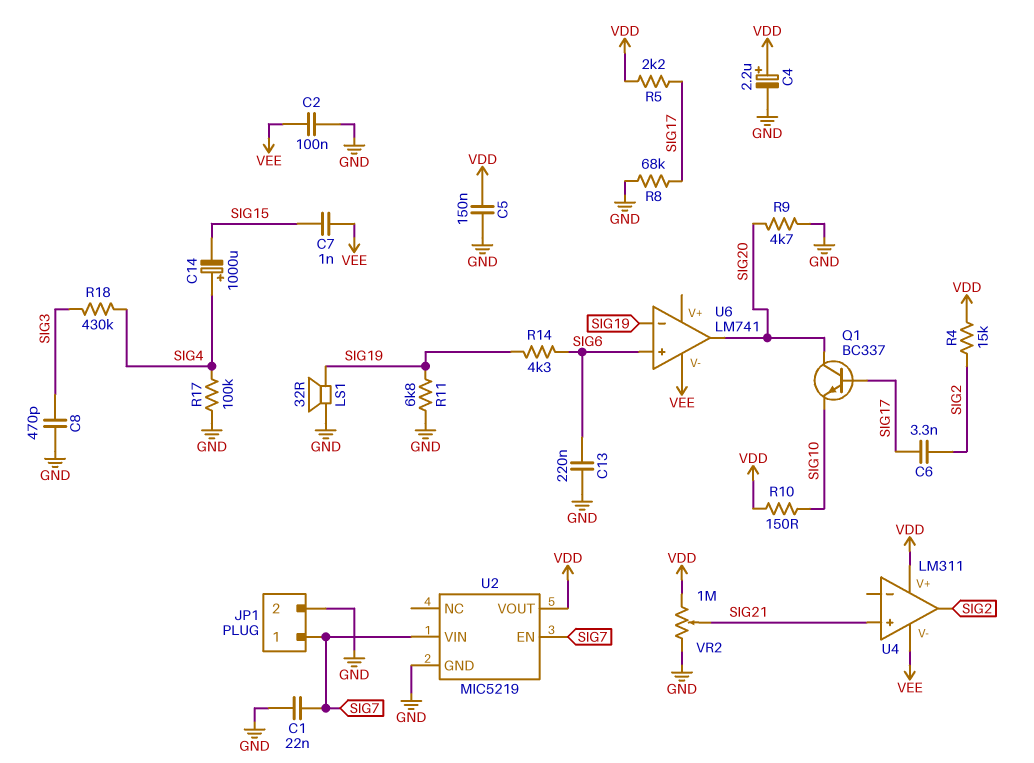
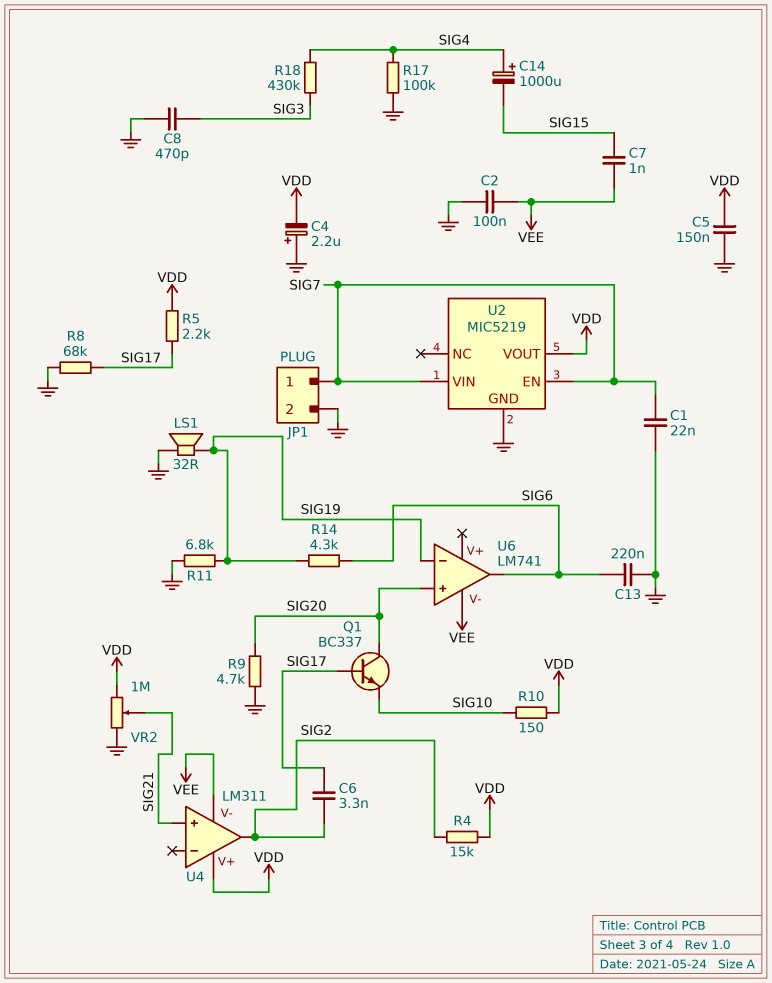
C4: 2.2uF (plus VDD, minus GND) -> 2.2uF (plus GND, minus VDD)
U6 pin in+: SIG6 -> SIG20
U6 pin out: SIG20 -> SIG6

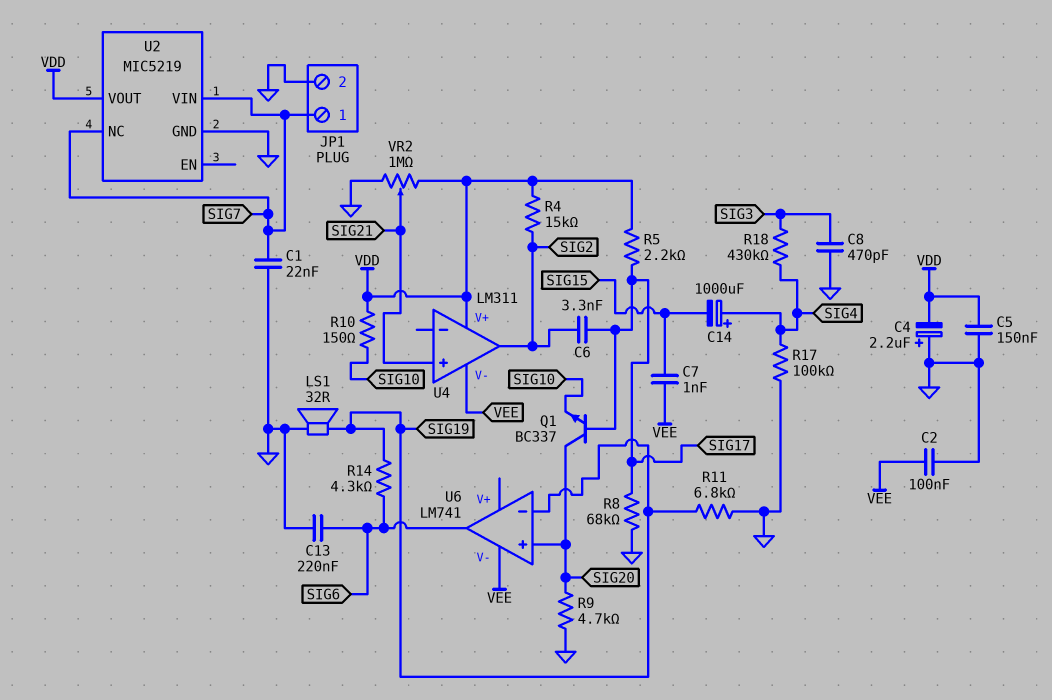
U2 pin EN: SIG7 -> none
U2 pin NC: none -> SIG7

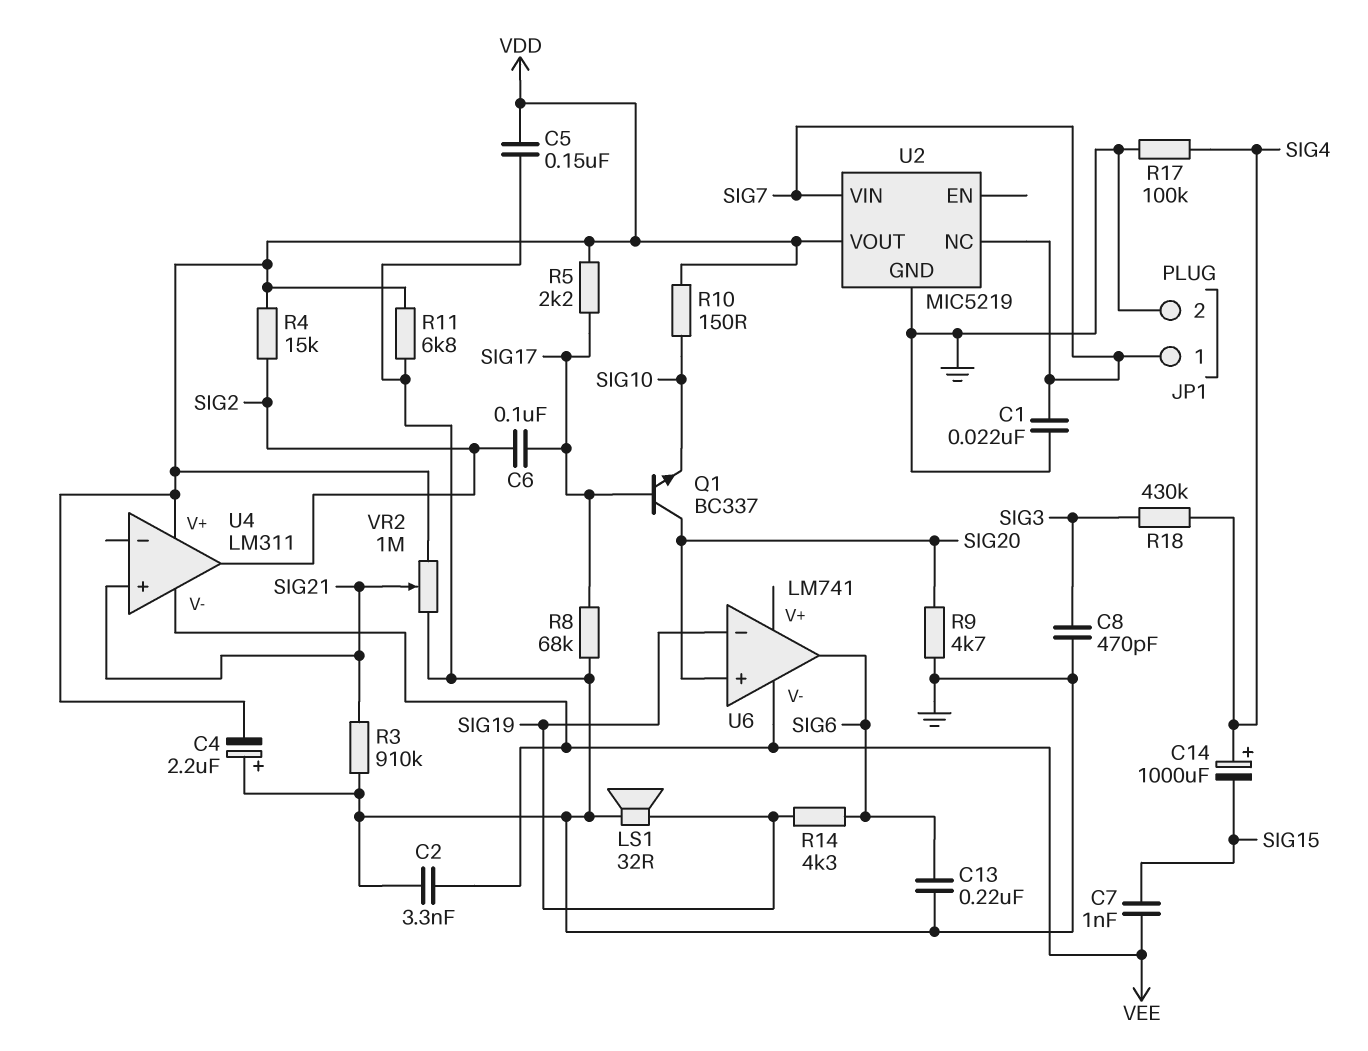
C2: 100nF (GND, VEE) -> 3.3nF (GND, VEE)
C6: 3.3nF (SIG2, SIG17) -> 100nF (SIG2, SIG17)
R3: none -> 910k (GND, SIG21)
R11: 6.8k (GND, SIG19) -> 6.8k (GND, VDD)

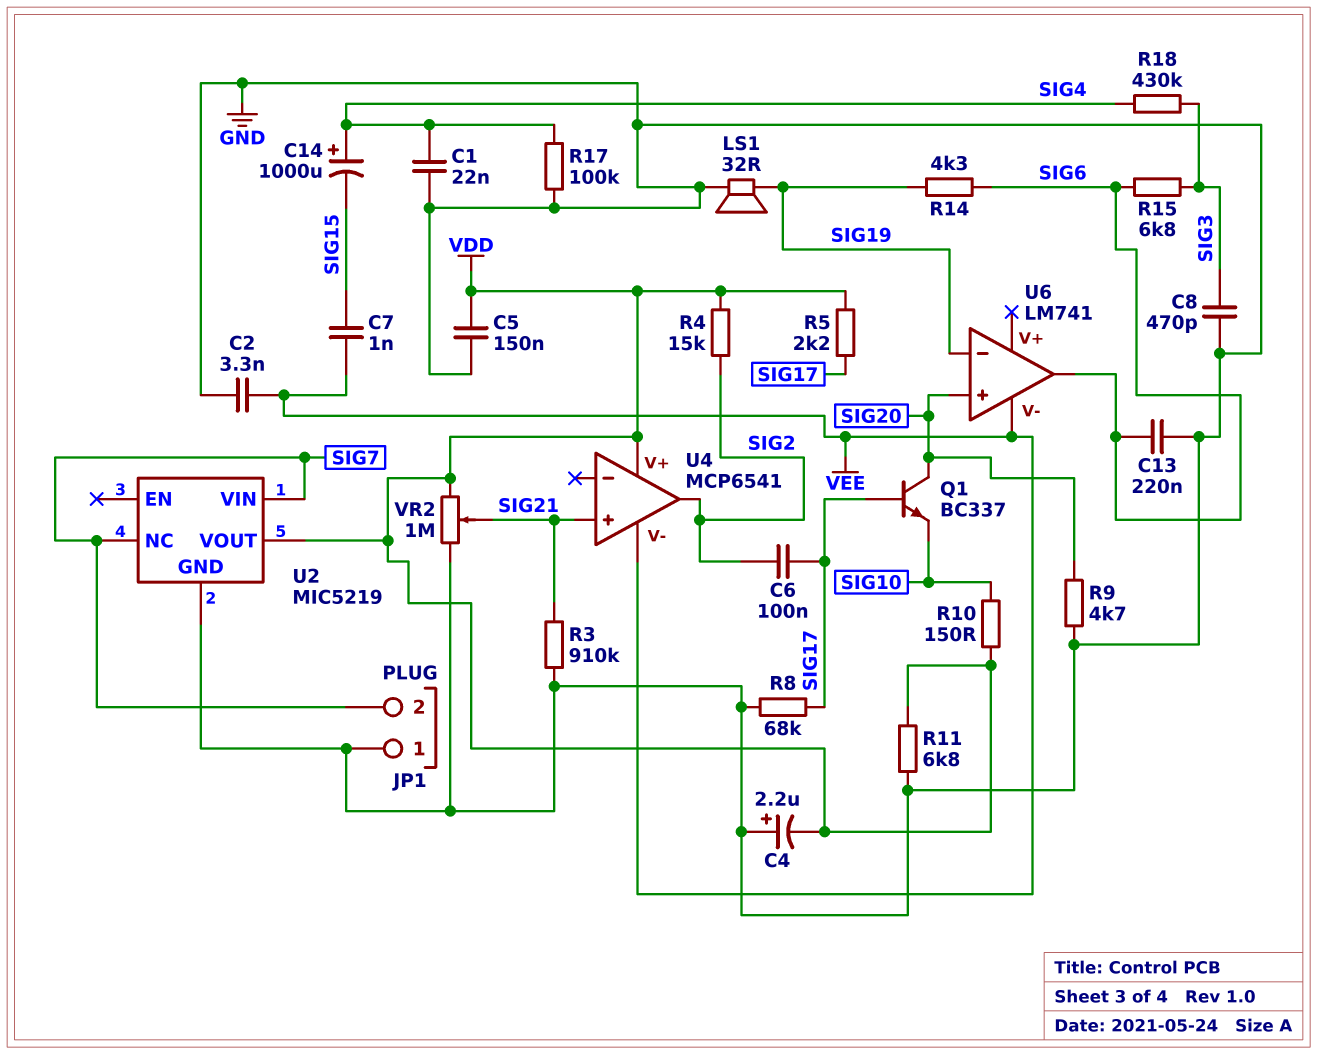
C1: 22nF (GND, SIG7) -> 22nF (GND, SIG4)
JP1 pin 1: SIG7 -> GND
JP1 pin 2: GND -> SIG7
R15: none -> 6.8k (SIG3, SIG6)
U4: LM311 -> MCP6541

